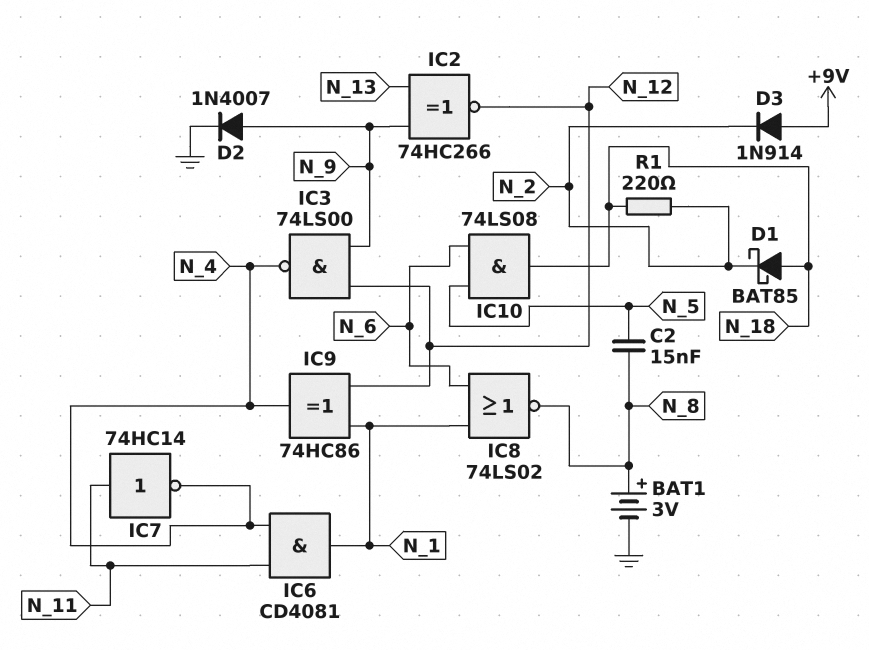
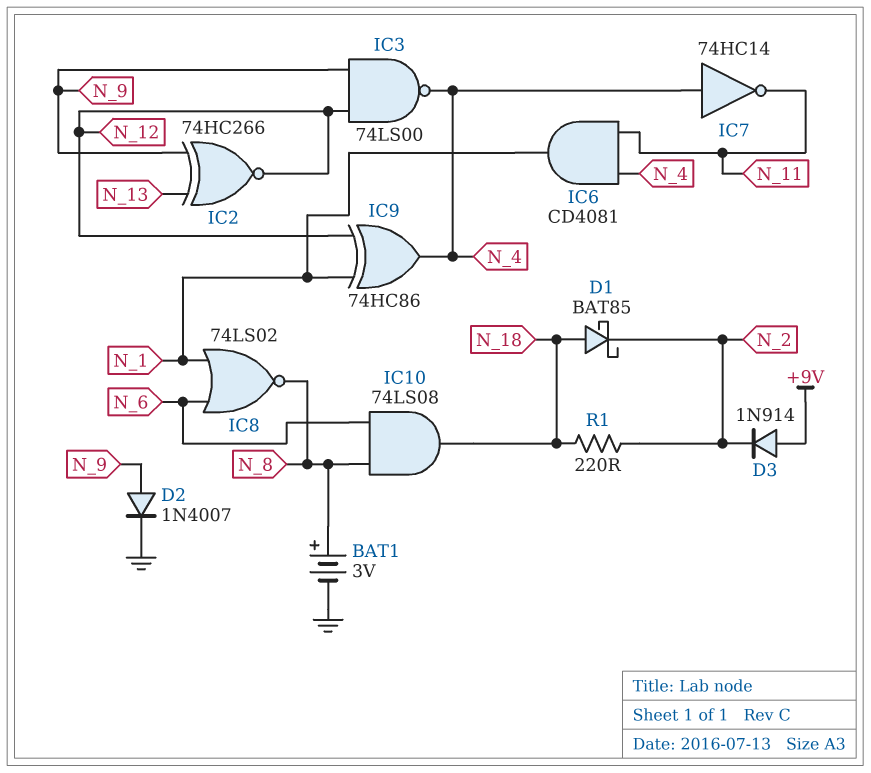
C2: 15nF (N_5, N_8) -> none
IC7: NOT 74HC14 (in N_11, out N_4) -> NOT 74HC14 (in N_4, out N_11)
IC10: AND 74LS08 (in N_5, in N_6, out N_18) -> AND 74LS08 (in N_6, in N_8, out N_18)

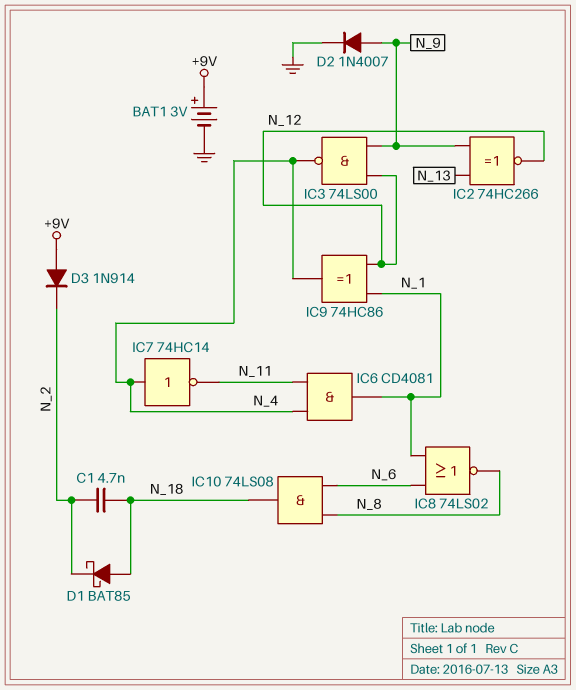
BAT1: 3V (plus N_8, minus GND) -> 3V (plus +9V, minus GND)
C1: none -> 4.7nF (N_2, N_18)
R1: 220 (N_2, N_18) -> none

